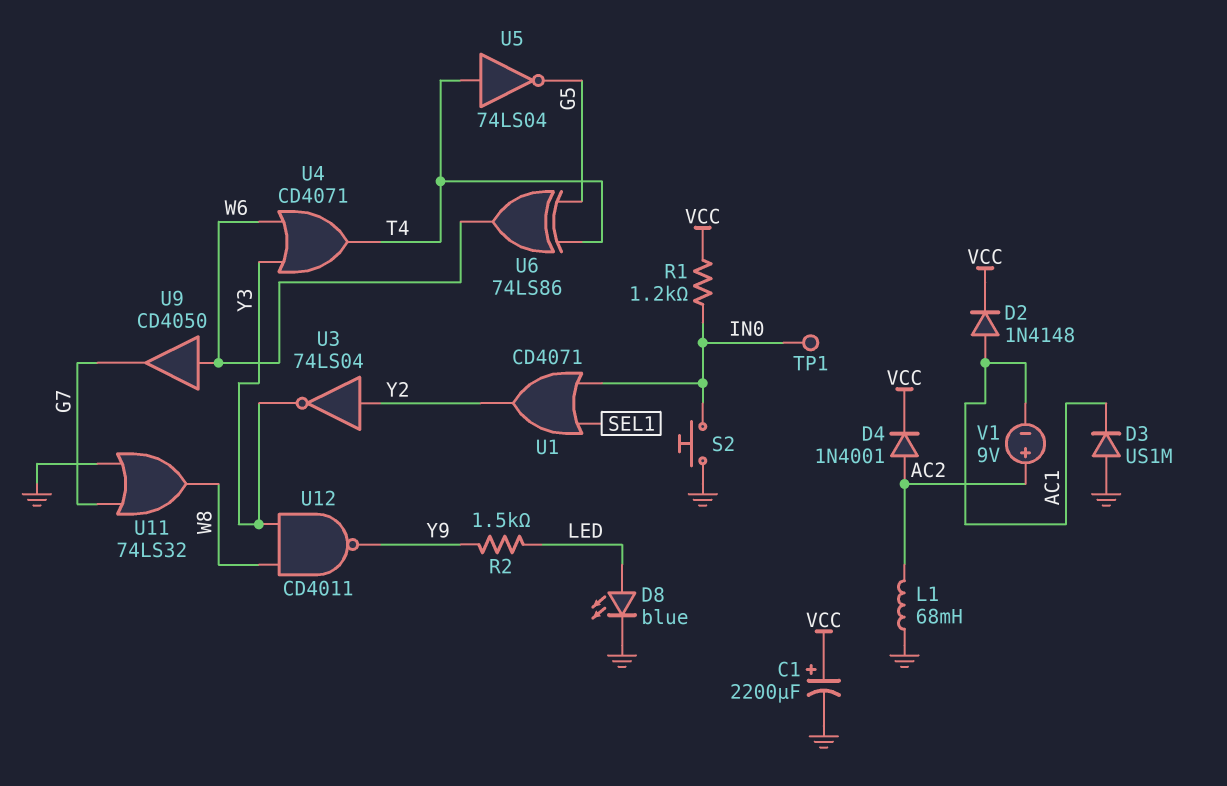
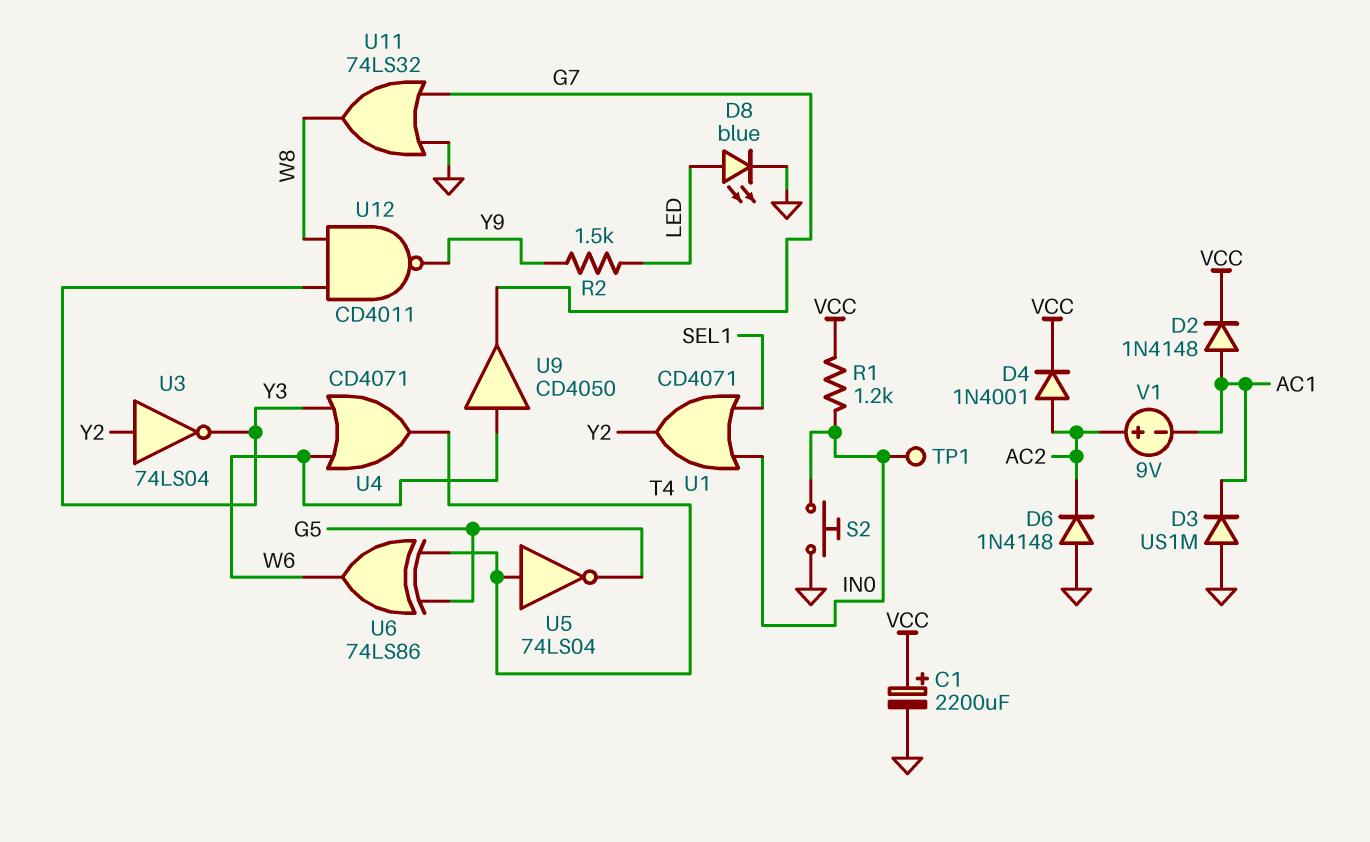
D6: none -> diode 1N4148 (A GND, K AC2)
L1: 68mH (AC2, GND) -> none

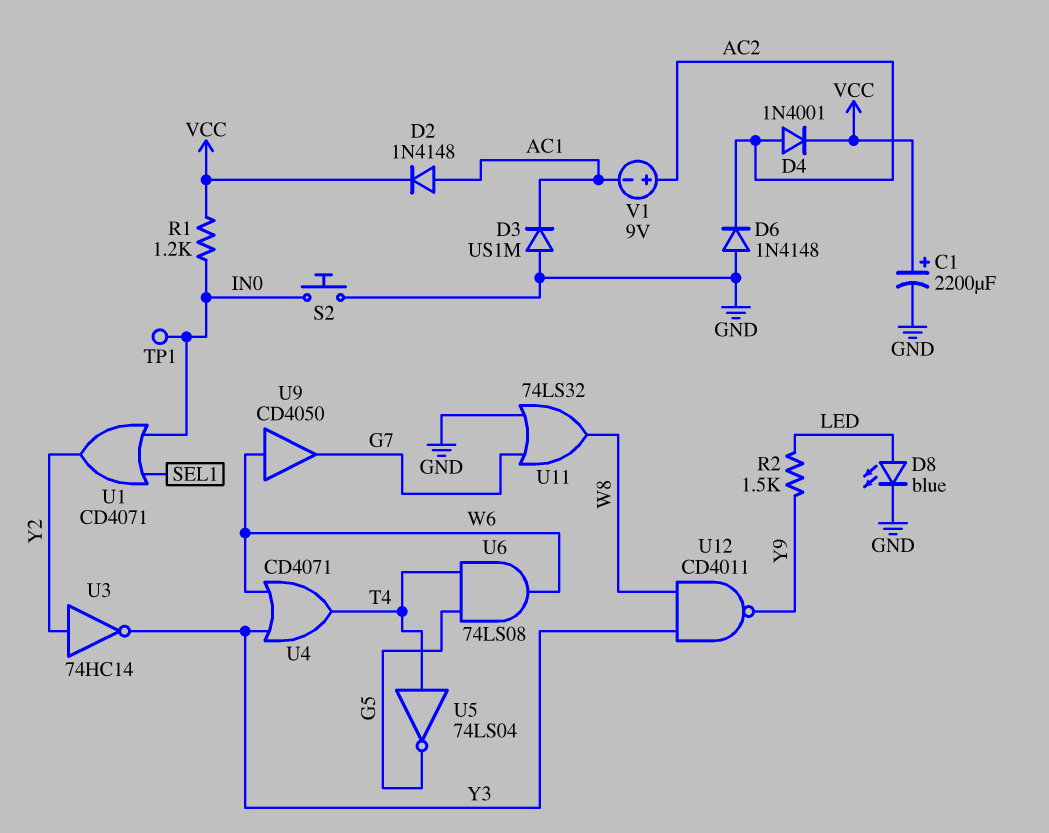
U3: NOT 74LS04 (in Y2, out Y3) -> NOT 74HC14 (in Y2, out Y3)
U6: XOR 74LS86 (in G5, in T4, out W6) -> AND 74LS08 (in G5, in T4, out W6)

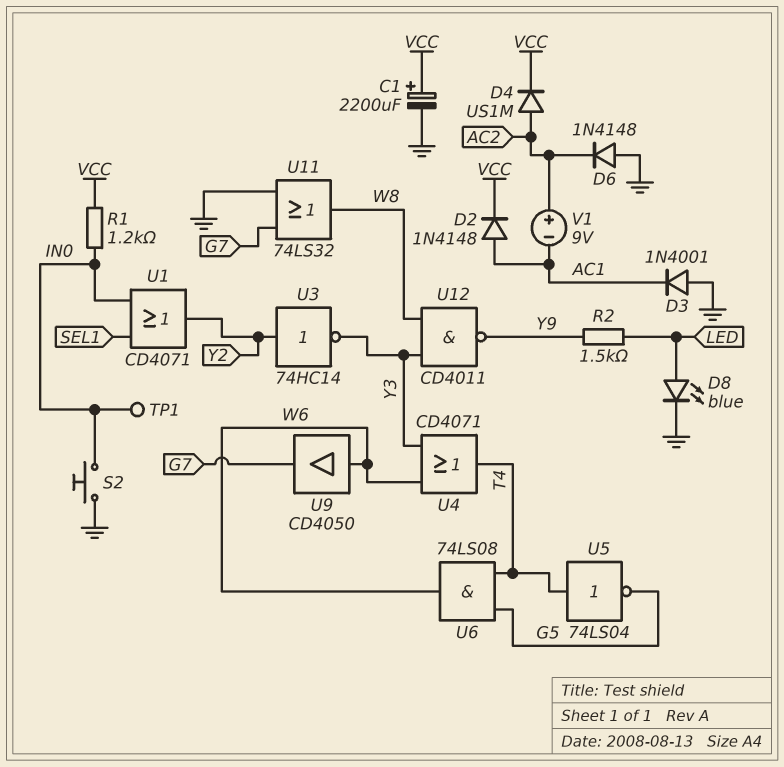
D3: diode US1M (A GND, K AC1) -> diode 1N4001 (A GND, K AC1)
D4: diode 1N4001 (A AC2, K VCC) -> diode US1M (A AC2, K VCC)

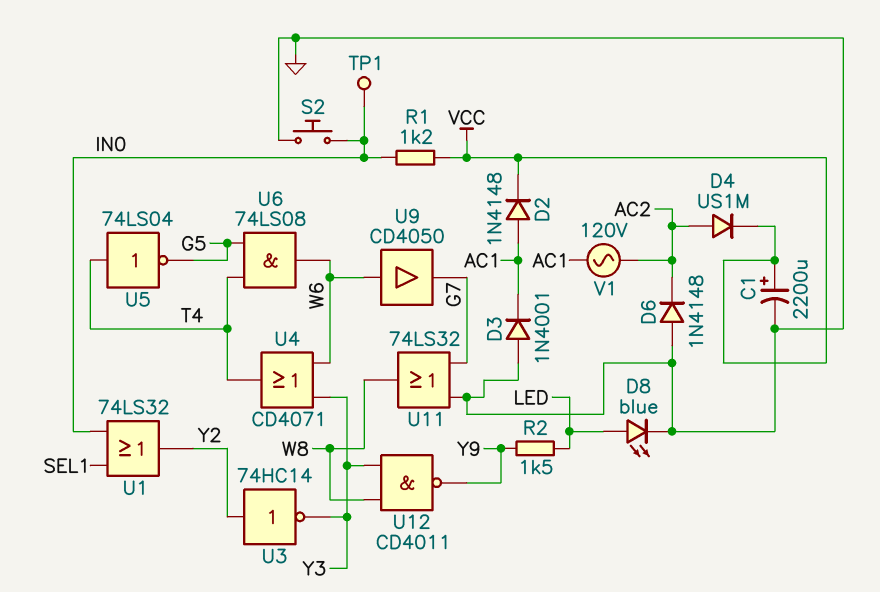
U1: OR CD4071 (in IN0, in SEL1, out Y2) -> OR 74LS32 (in IN0, in SEL1, out Y2)
V1: 9V (plus AC2, minus AC1) -> AC 120V (AC1, AC2)

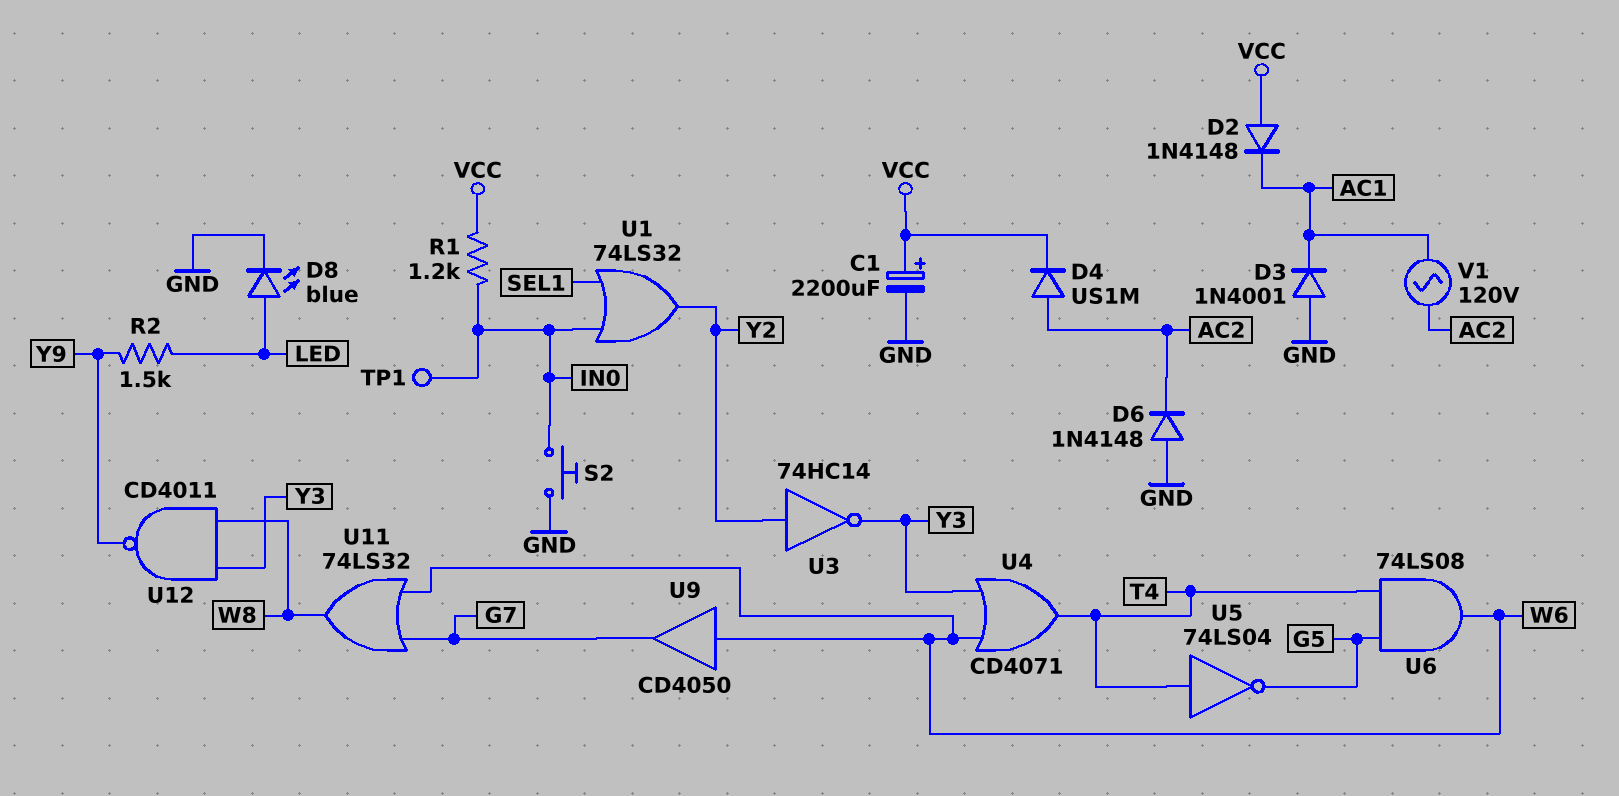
D2: diode 1N4148 (A AC1, K VCC) -> diode 1N4148 (A VCC, K AC1)
U11: OR 74LS32 (in G7, in GND, out W8) -> OR 74LS32 (in G7, in W6, out W8)

